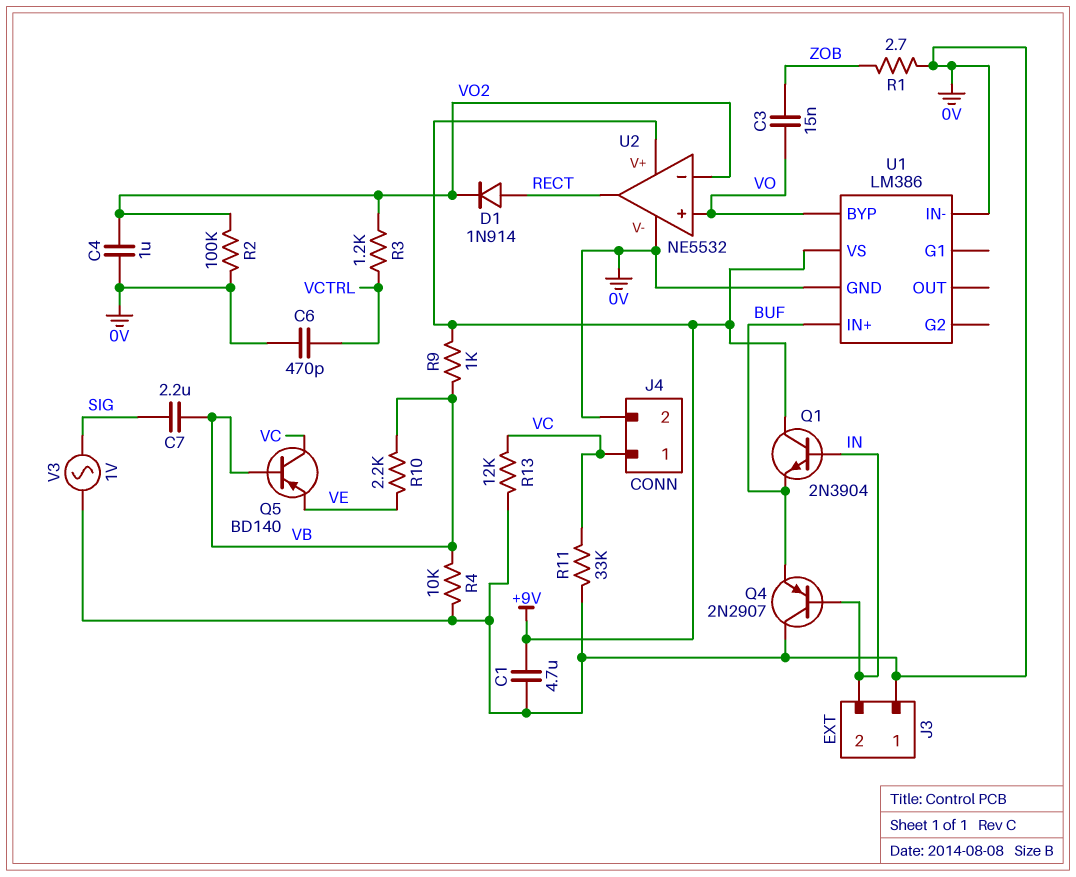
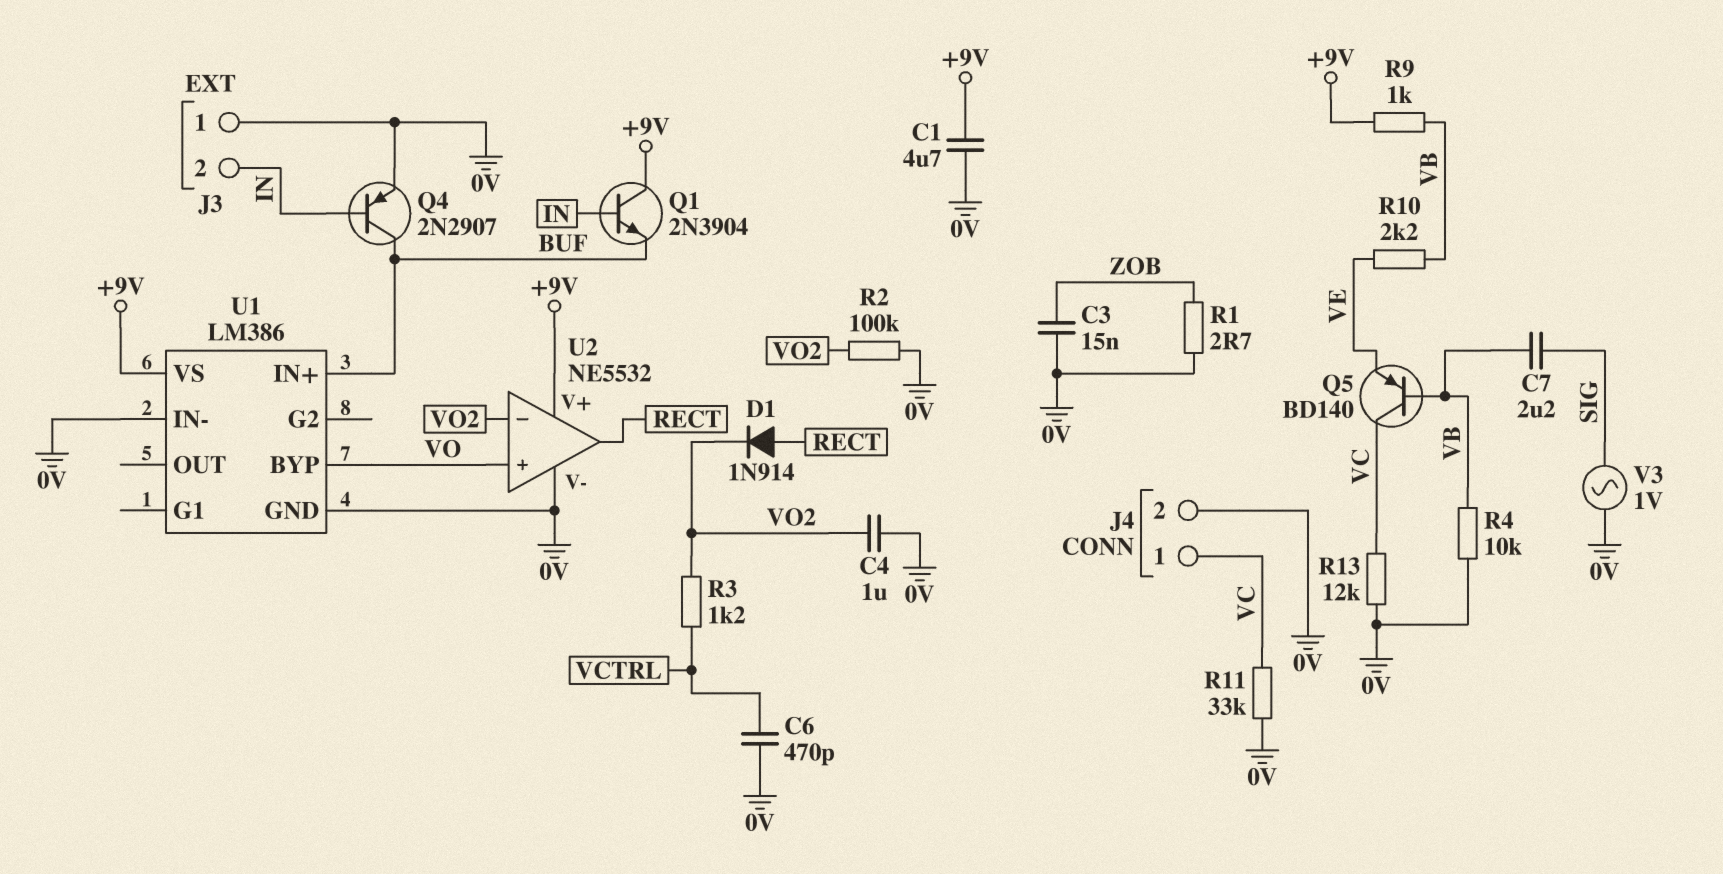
C3: 15nF (VO, ZOB) -> 15nF (0V, ZOB)
Q4: PNP 2N2907 (B IN, C 0V, E BUF) -> PNP 2N2907 (B IN, C BUF, E 0V)

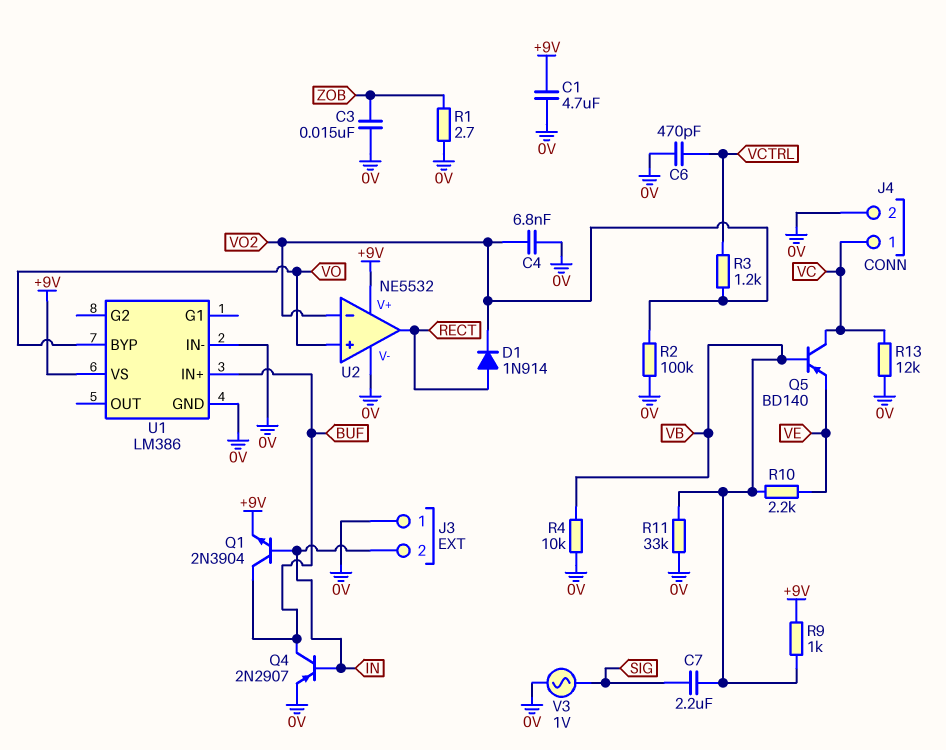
C4: 1uF (0V, VO2) -> 6.8nF (0V, VO2)
Q1: NPN 2N3904 (B IN, C +9V, E BUF) -> NPN 2N3904 (B IN, C BUF, E +9V)
R11: 33k (0V, VC) -> 33k (0V, VB)

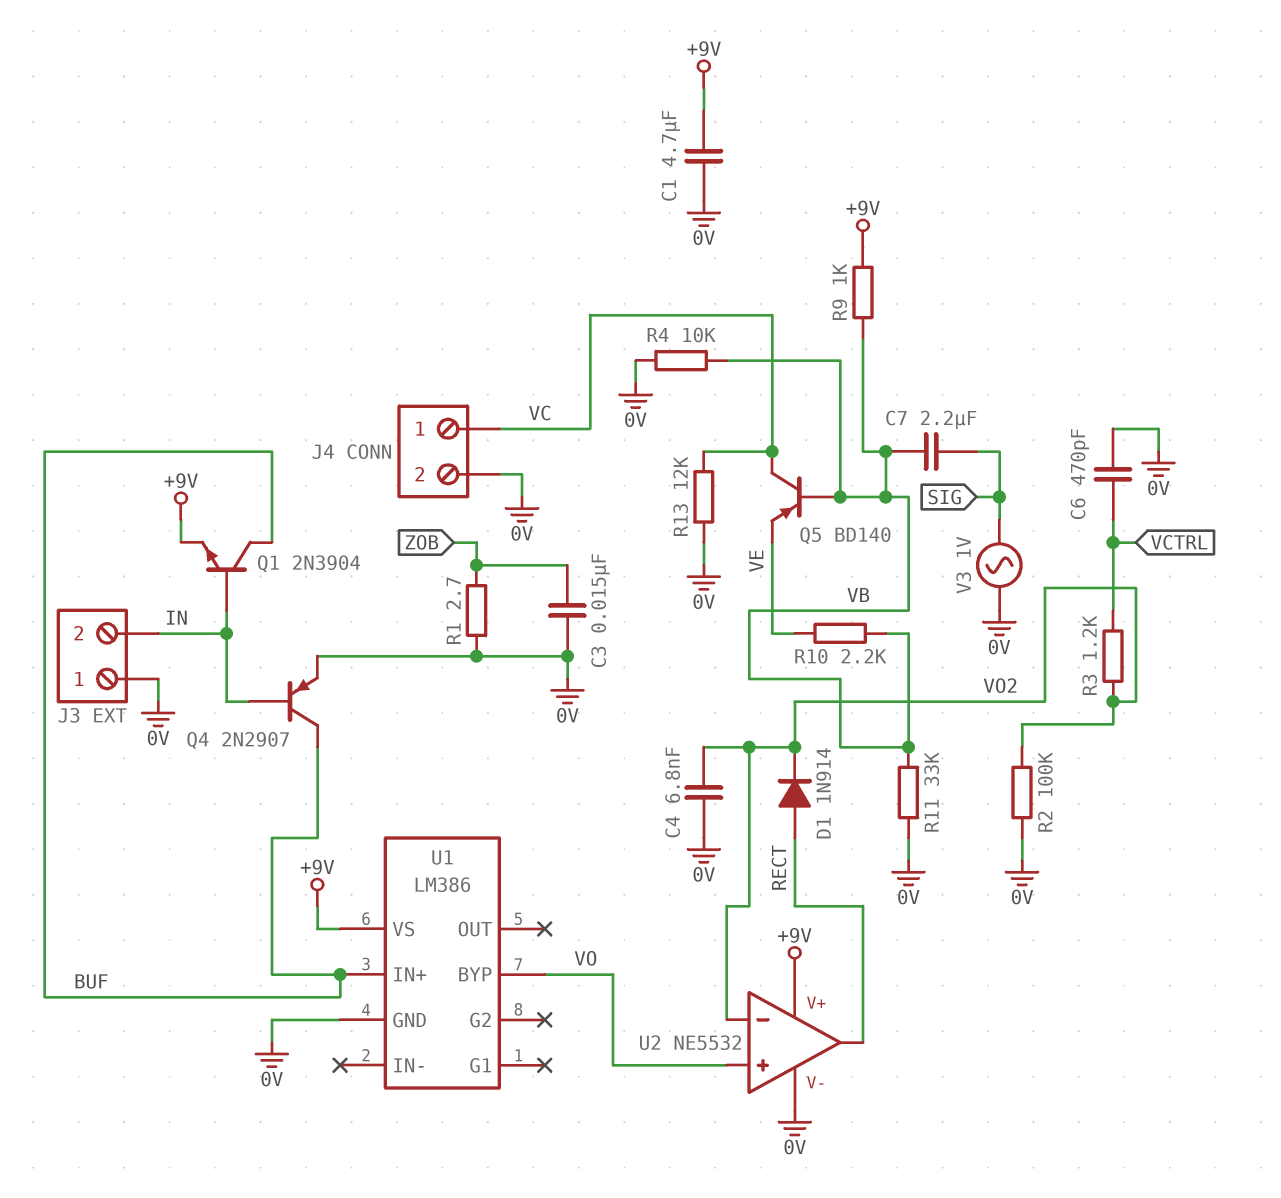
U1 pin IN-: 0V -> none

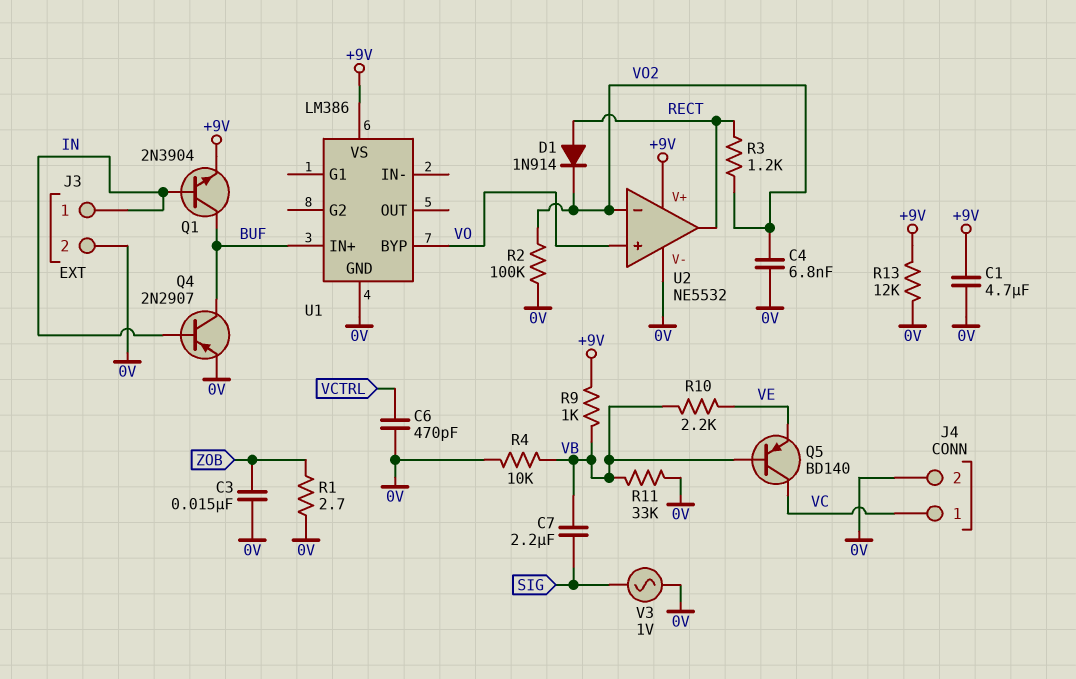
J3 pin 1: 0V -> IN
J3 pin 2: IN -> 0V
R3: 1.2k (VCTRL, VO2) -> 1.2k (RECT, VO2)
R13: 12k (0V, VC) -> 12k (+9V, 0V)

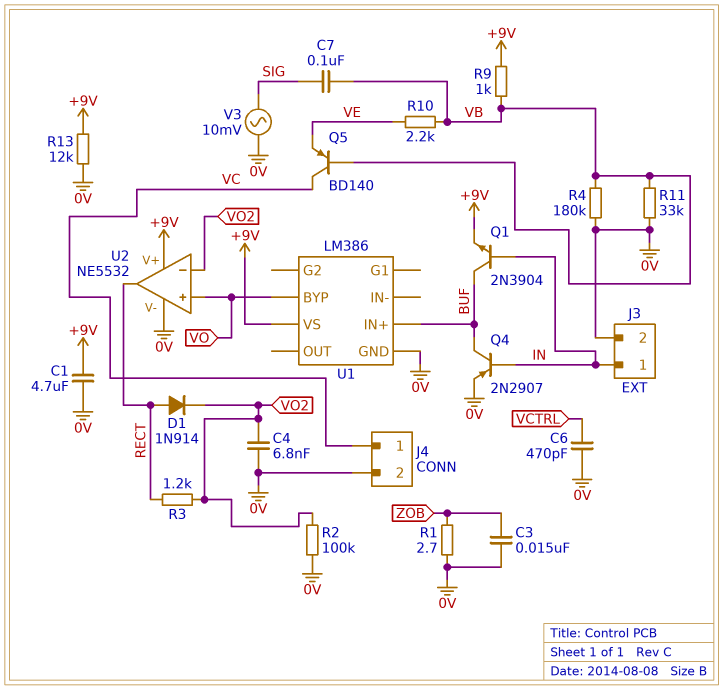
C7: 2.2uF (SIG, VB) -> 100nF (SIG, VB)
R4: 10k (0V, VB) -> 180k (0V, VB)
V3: AC 1V (0V, SIG) -> AC 10mV (0V, SIG)

